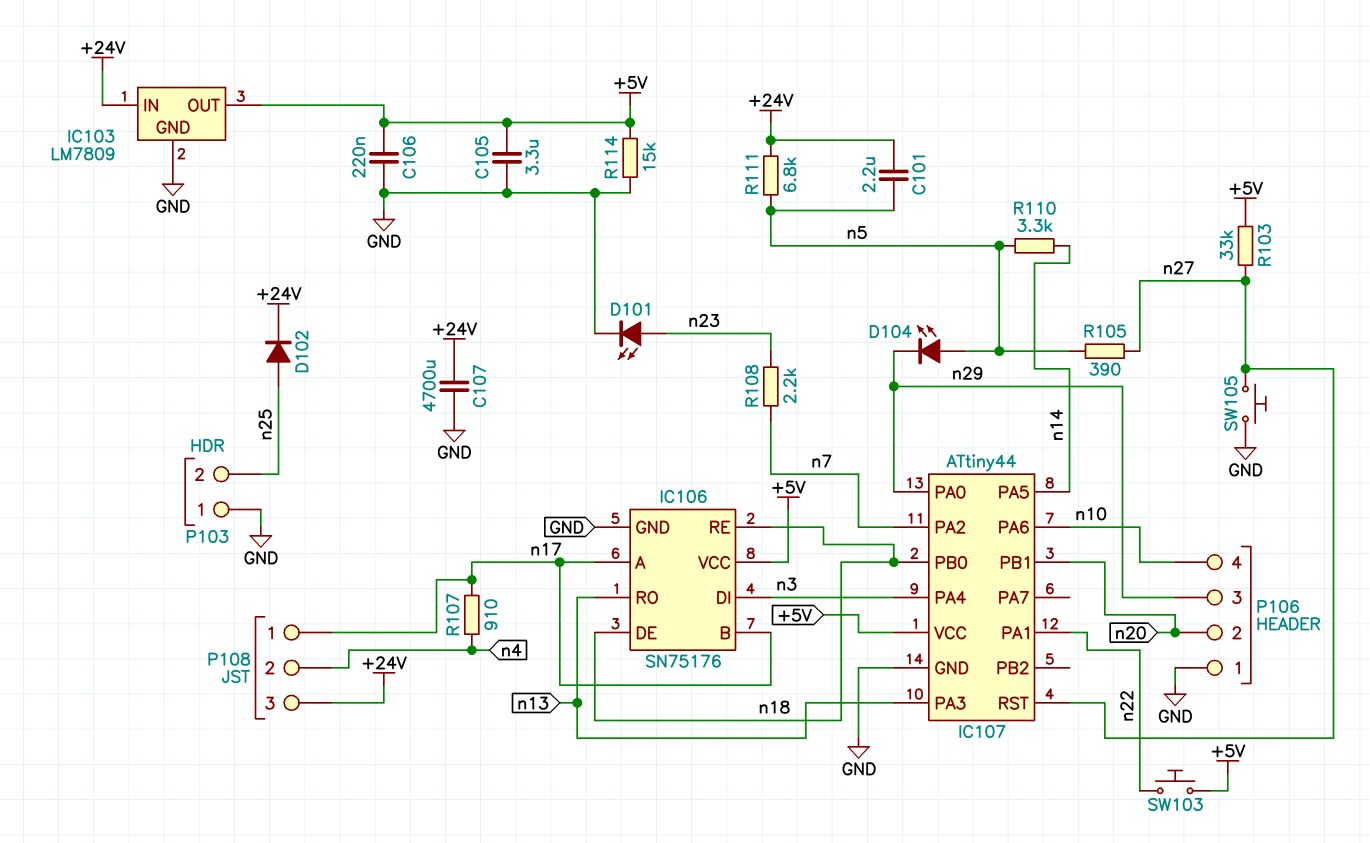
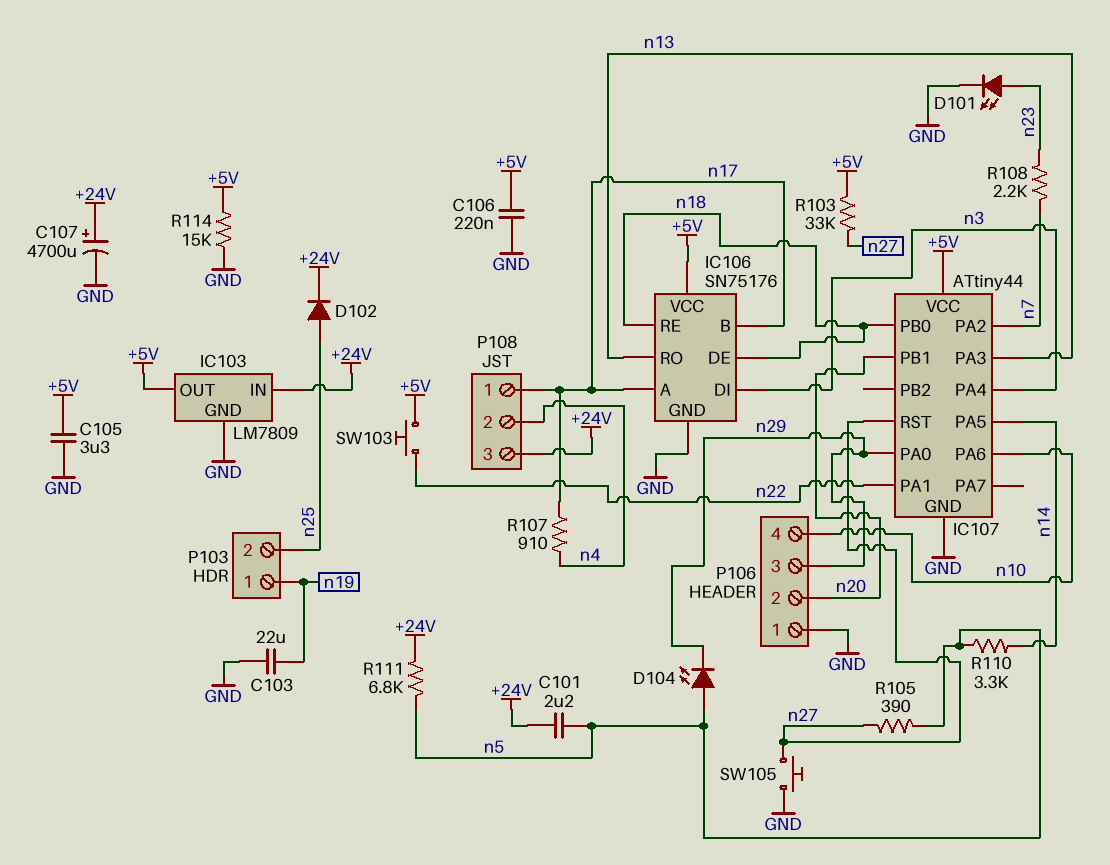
C103: none -> 22uF (GND, n19)
C107: 4700uF (+24V, GND) -> 4700uF (plus +24V, minus GND)
P103 pin 1: GND -> n19

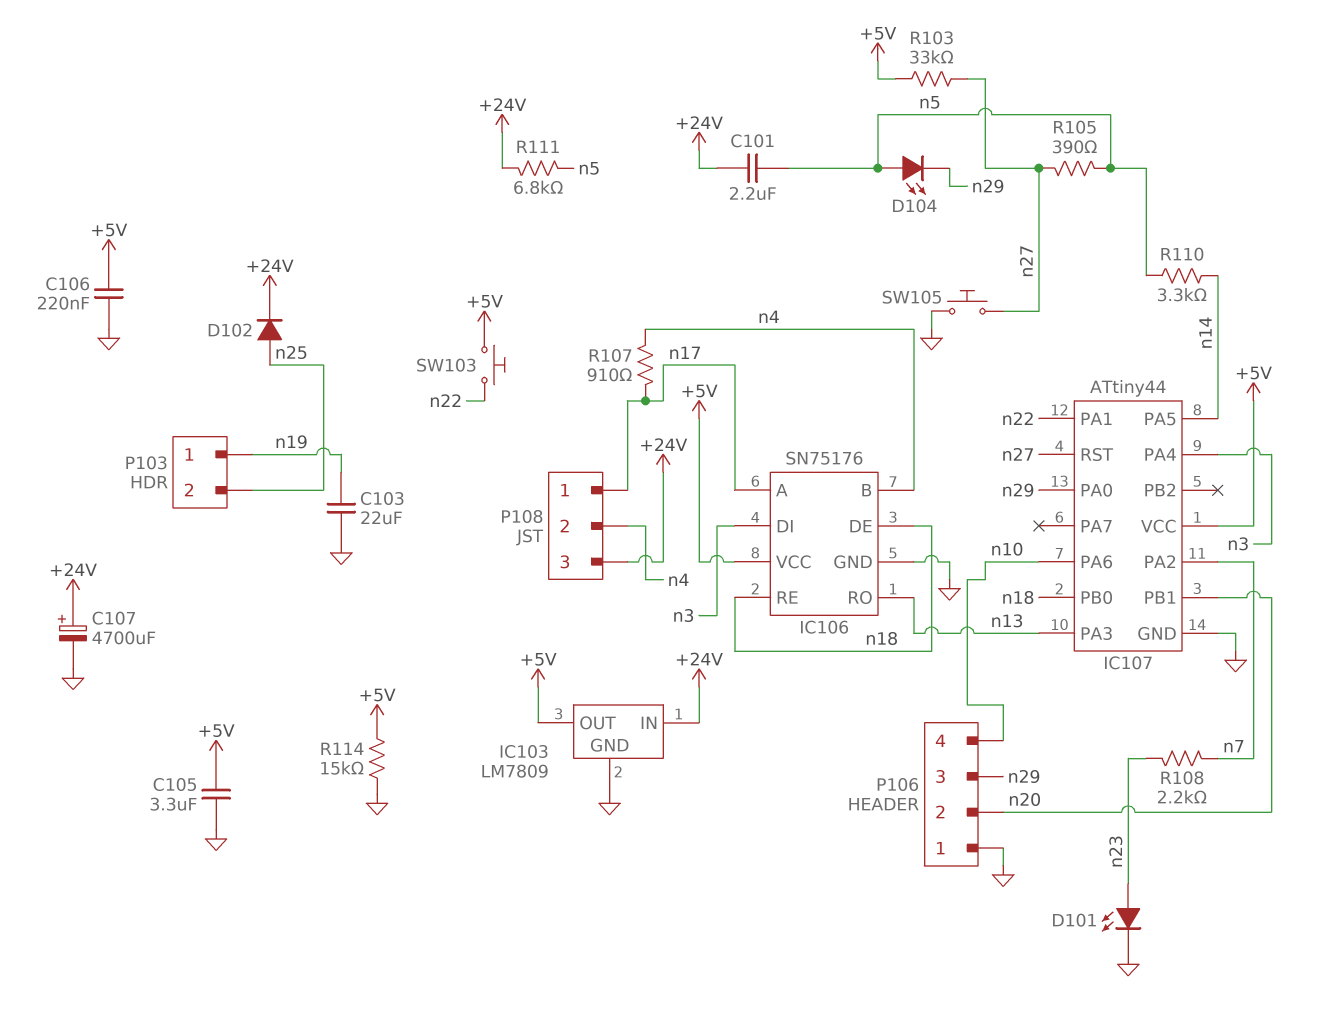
IC106 pin B: n17 -> n4

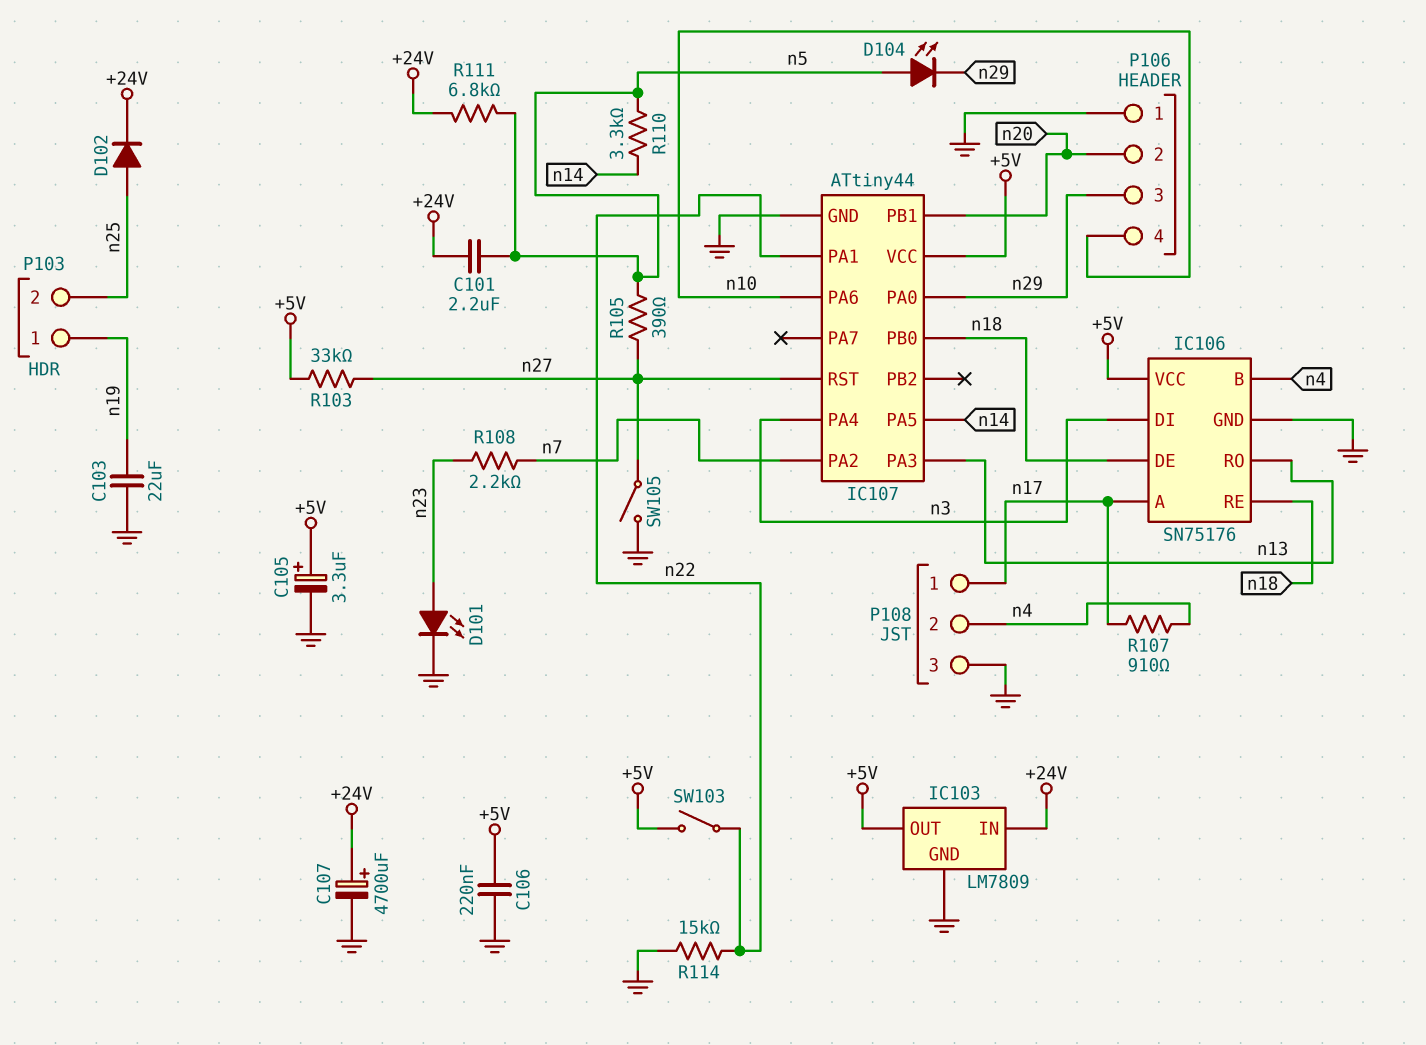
C105: 3.3uF (+5V, GND) -> 3.3uF (plus +5V, minus GND)
P108 pin 3: +24V -> GND
R114: 15k (+5V, GND) -> 15k (GND, n22)
SW103: button (+5V, n22) -> switch (+5V, n22)
SW105: button (GND, n27) -> switch (GND, n27)

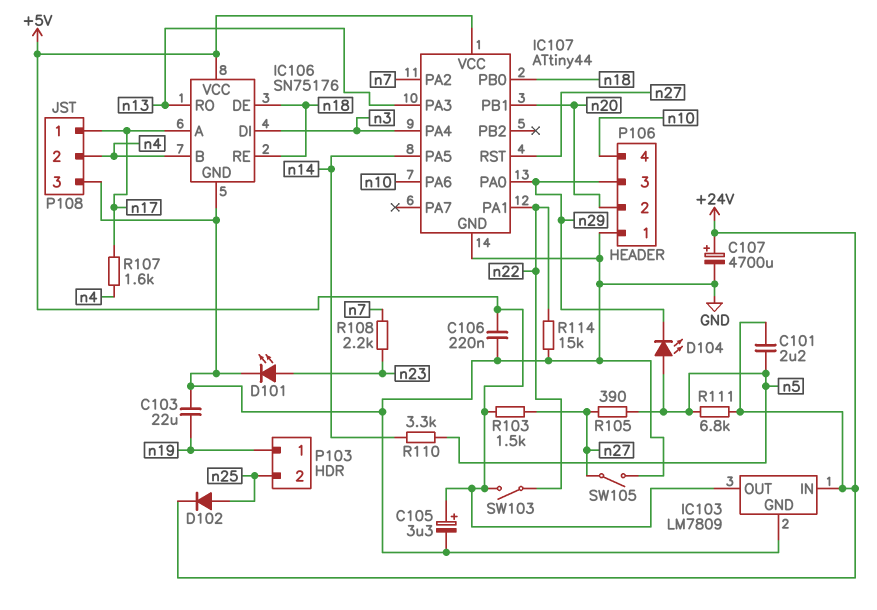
R103: 33k (+5V, n27) -> 1.5k (+5V, n27)
R107: 910 (n4, n17) -> 1.6k (n4, n17)

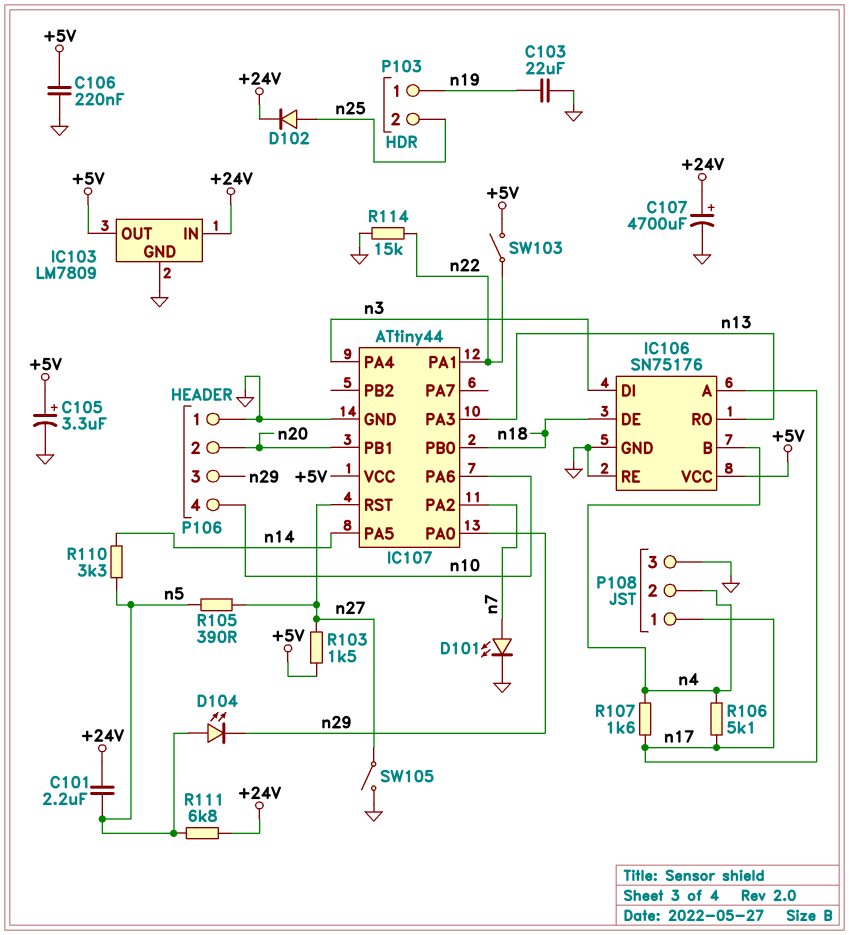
D101: LED (A n23, K GND) -> LED (A n7, K GND)
IC106 pin RE: n18 -> GND
R106: none -> 5.1k (n4, n17)
R108: 2.2k (n7, n23) -> none

